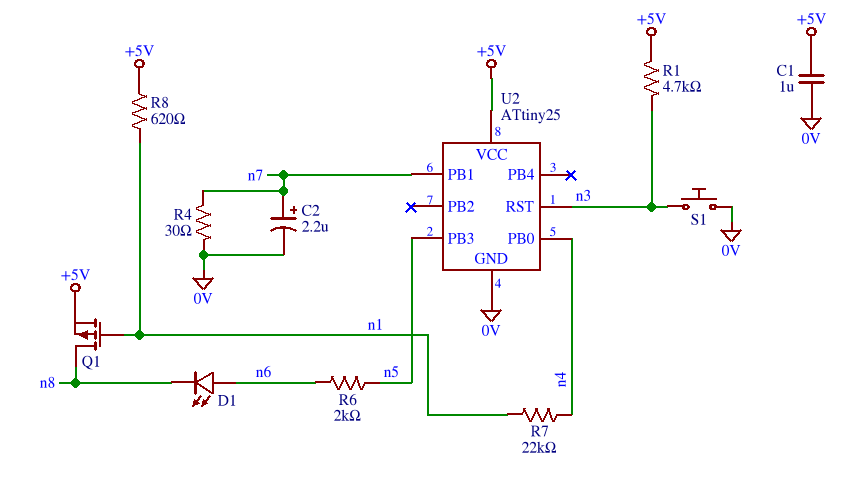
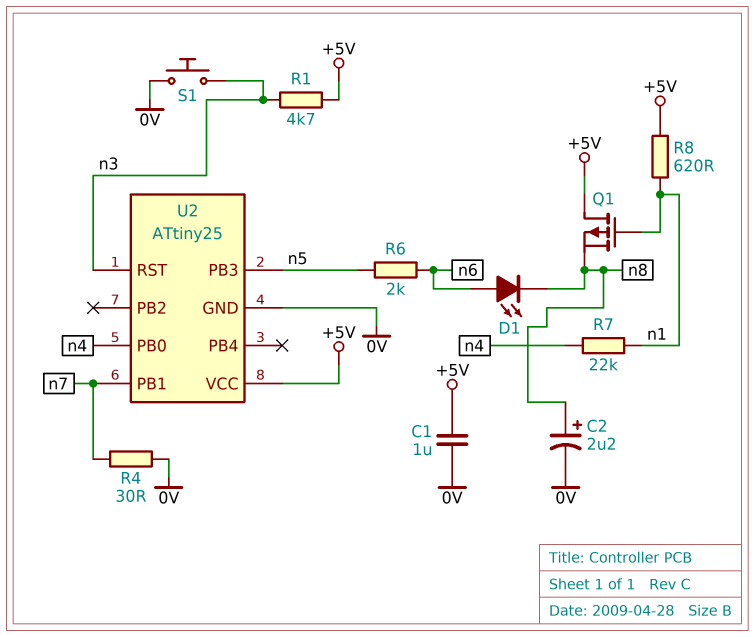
C2: 2.2uF (plus n7, minus 0V) -> 2.2uF (plus n8, minus 0V)
Q1: PMOS (G n1, D n8, S +5V) -> PMOS (G n1, D +5V, S n8)

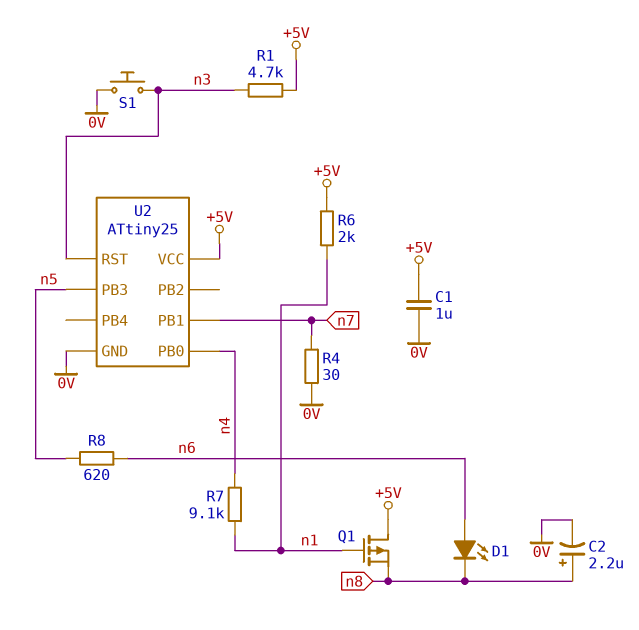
R6: 2k (n5, n6) -> 2k (+5V, n1)
R7: 22k (n1, n4) -> 9.1k (n1, n4)
R8: 620 (+5V, n1) -> 620 (n5, n6)

